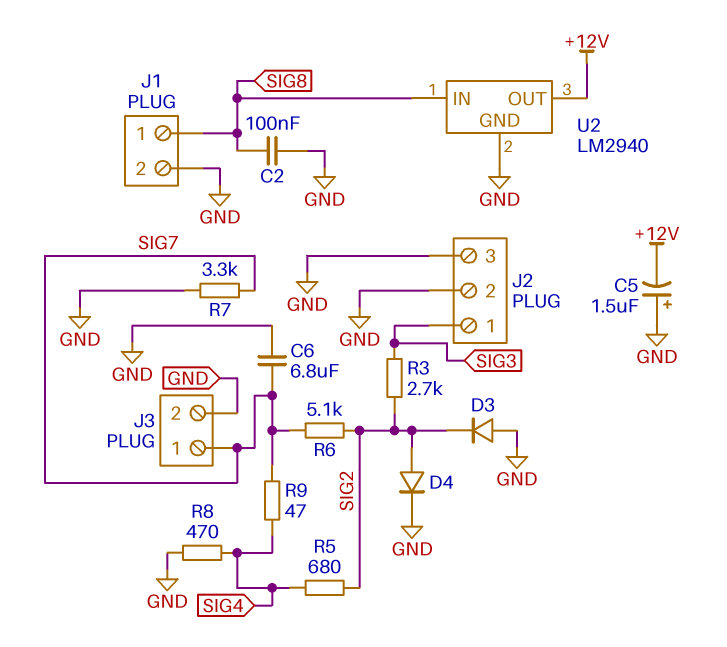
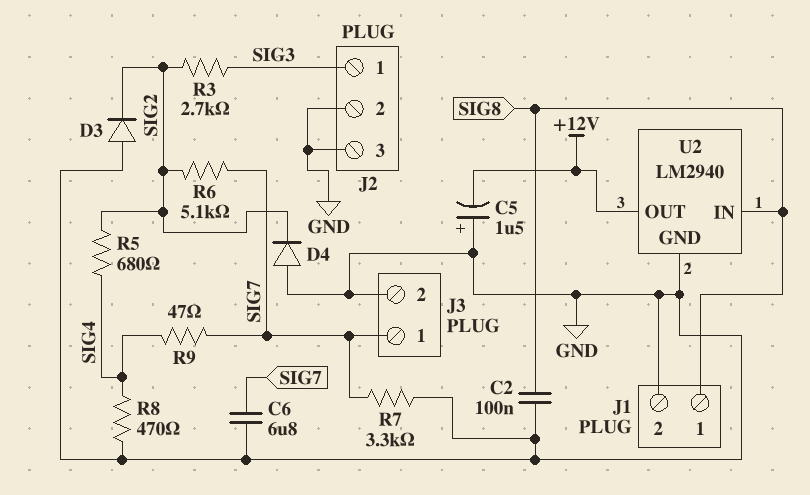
D4: diode (A SIG2, K GND) -> diode (A GND, K SIG2)

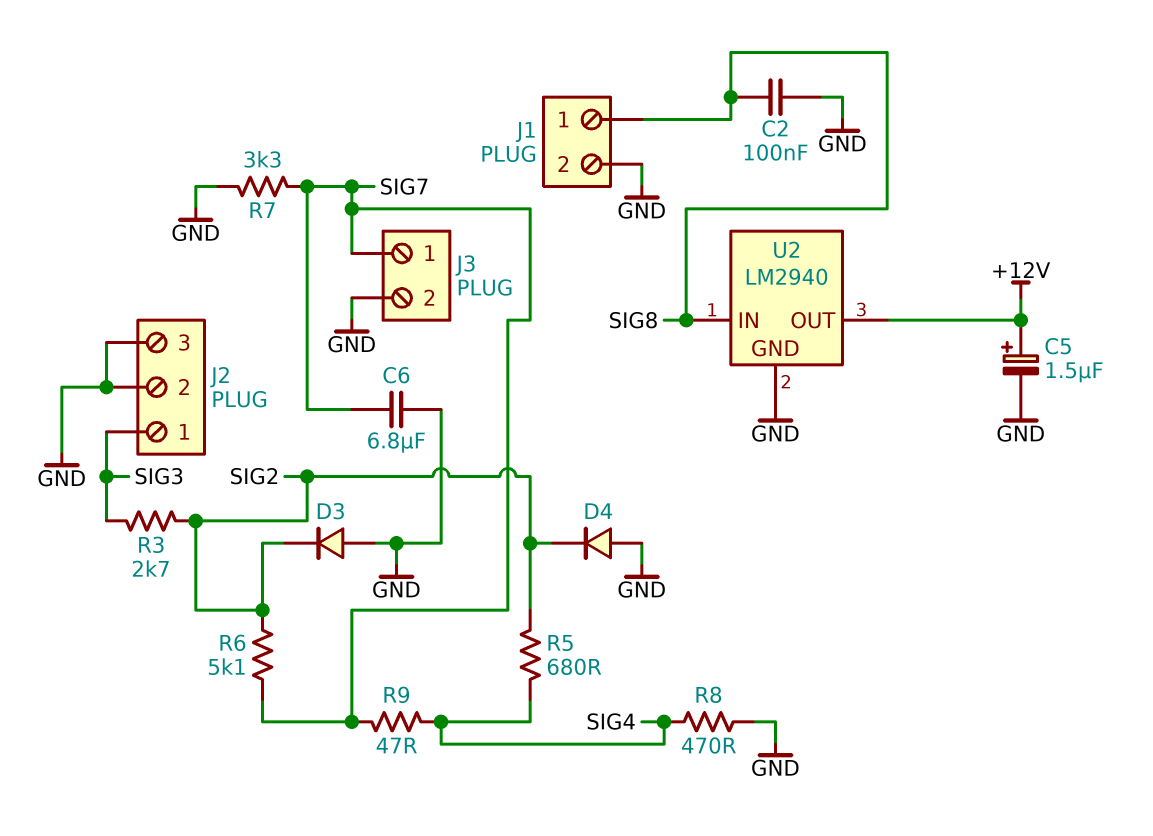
C5: 1.5uF (plus GND, minus +12V) -> 1.5uF (plus +12V, minus GND)

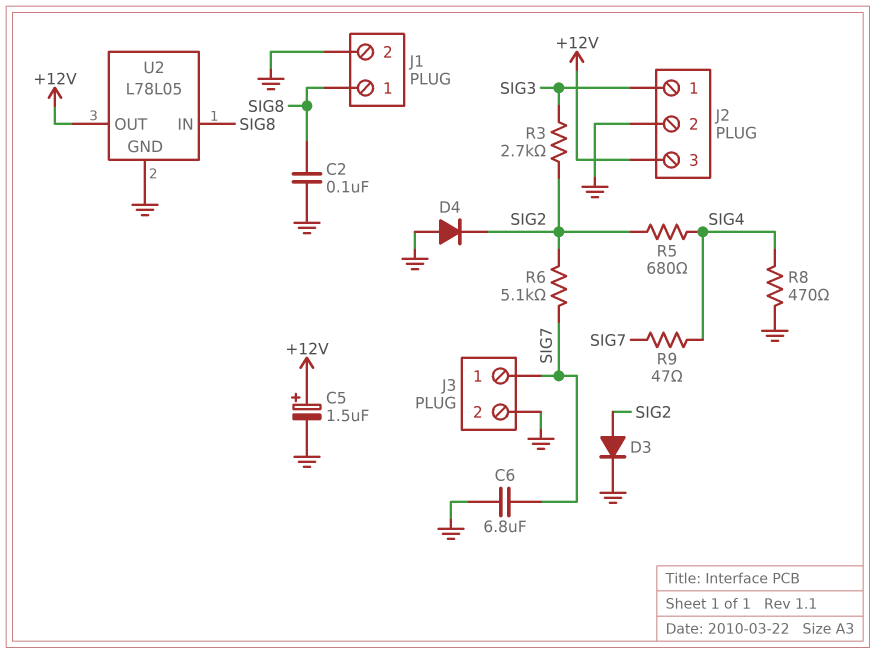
D3: diode (A GND, K SIG2) -> diode (A SIG2, K GND)
J2 pin 3: GND -> +12V
R7: 3.3k (GND, SIG7) -> none
U2: LM2940 -> L78L05

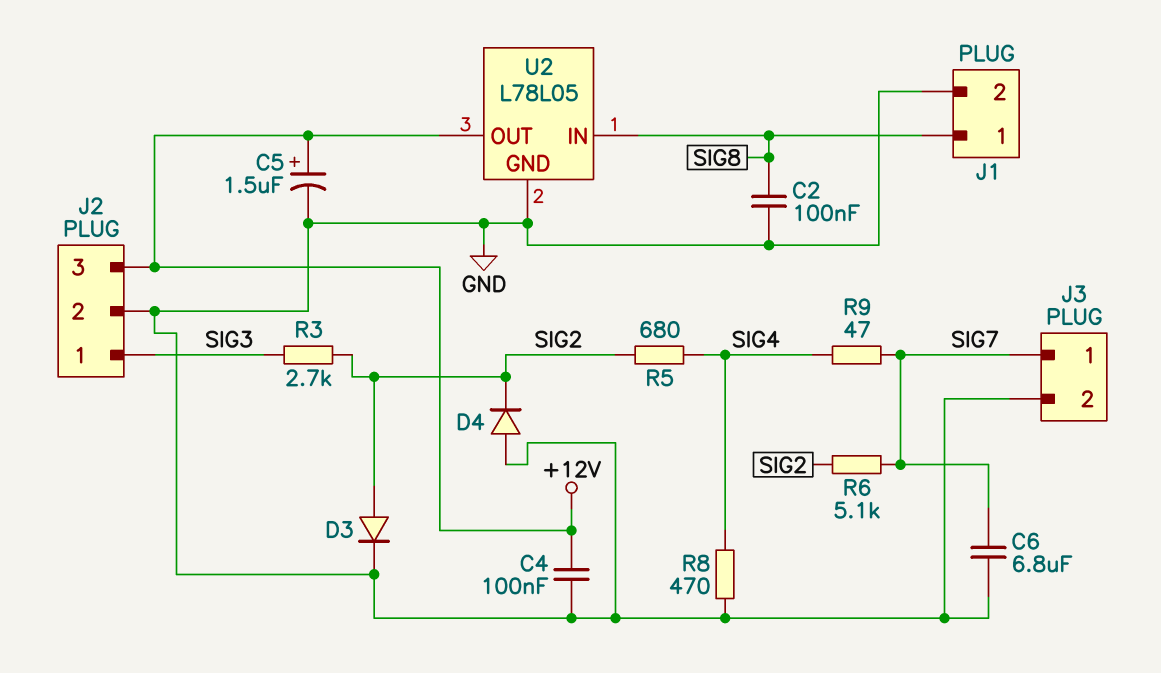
C4: none -> 100nF (+12V, GND)

